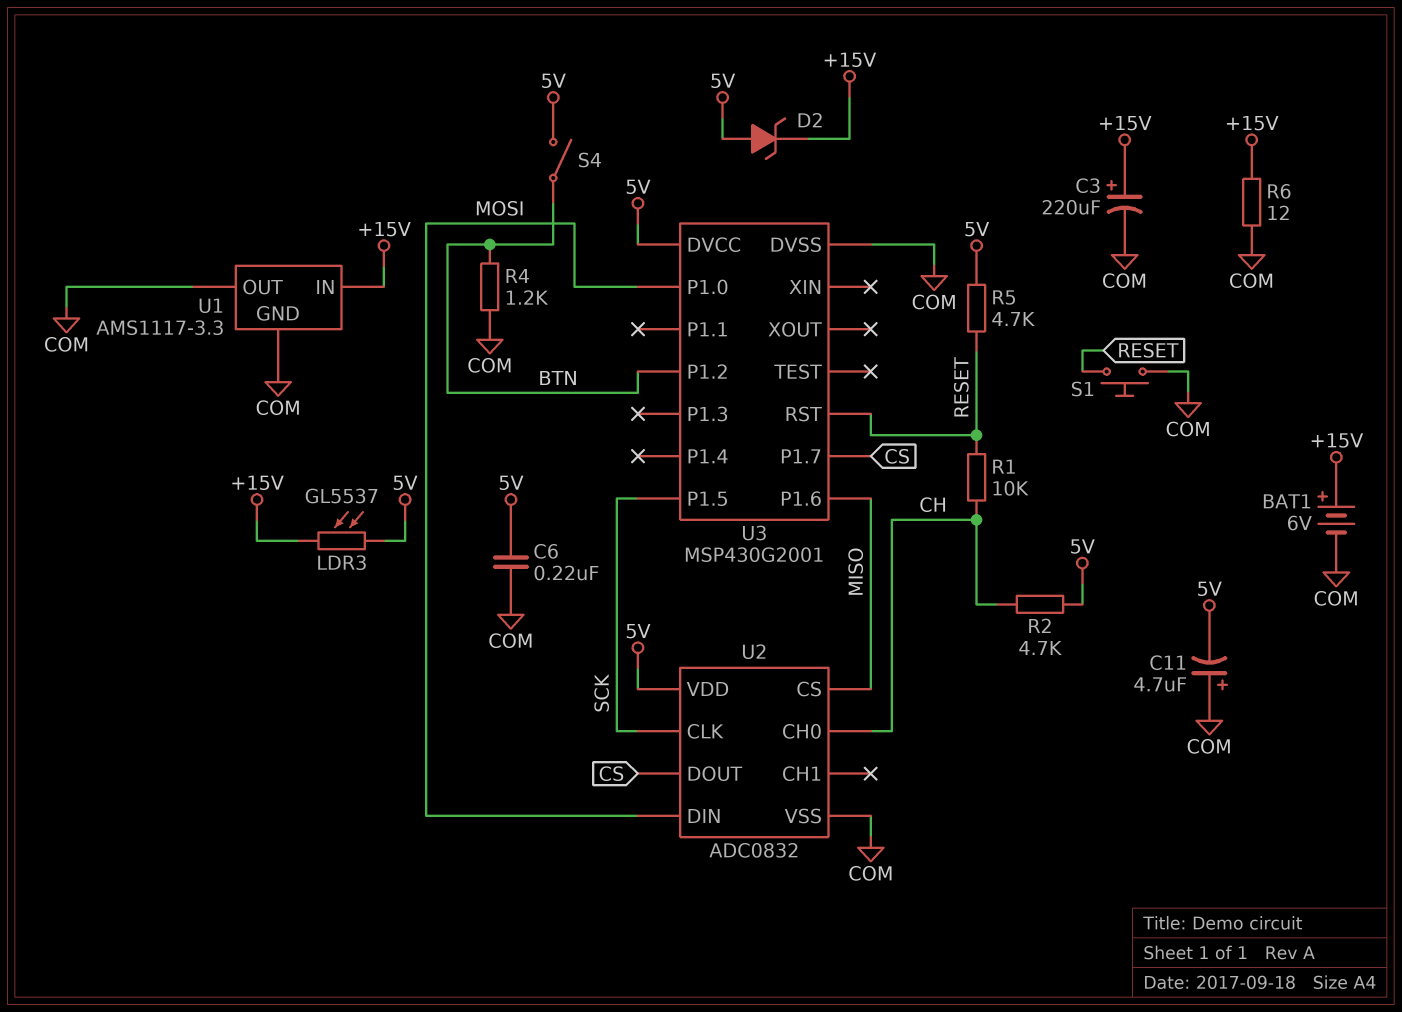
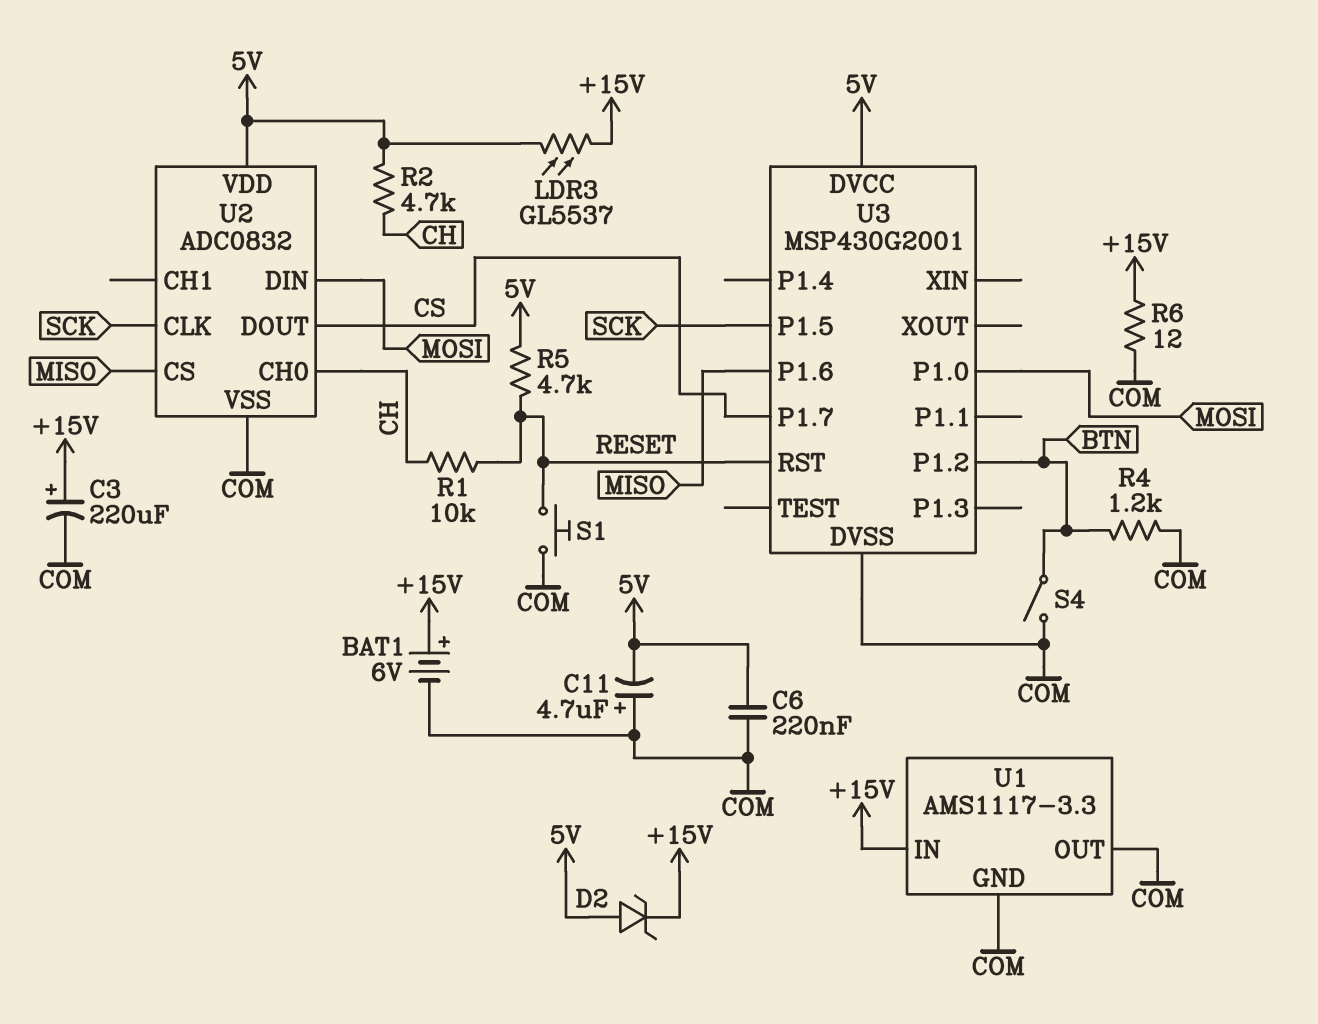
S4: switch (5V, BTN) -> switch (BTN, COM)

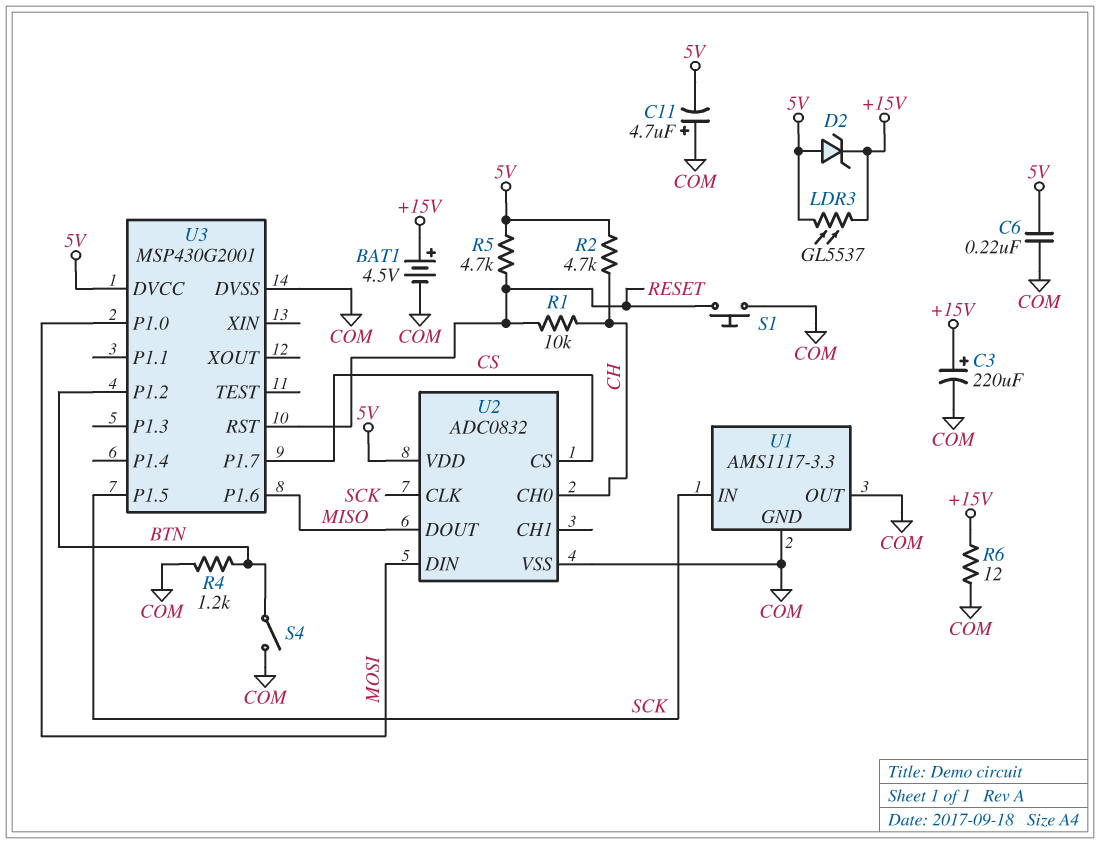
BAT1: 6V (plus +15V, minus COM) -> 4.5V (plus +15V, minus COM)
U1 pin IN: +15V -> SCK
U2 pin CS: MISO -> CS
U2 pin DOUT: CS -> MISO

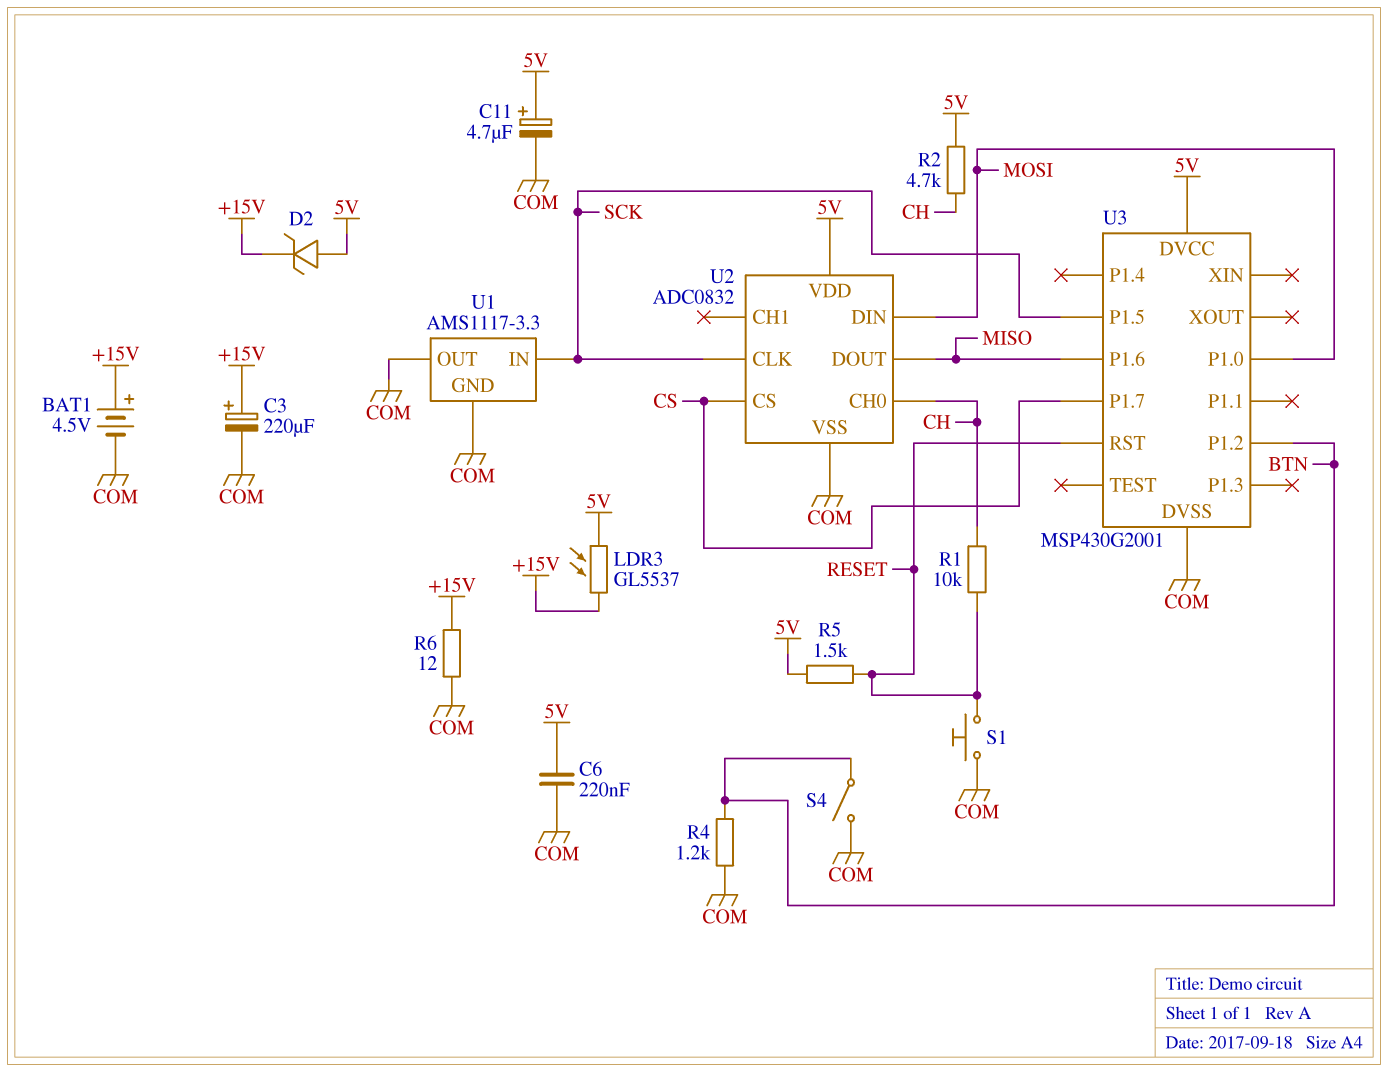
C11: 4.7uF (plus COM, minus 5V) -> 4.7uF (plus 5V, minus COM)
R5: 4.7k (5V, RESET) -> 1.5k (5V, RESET)

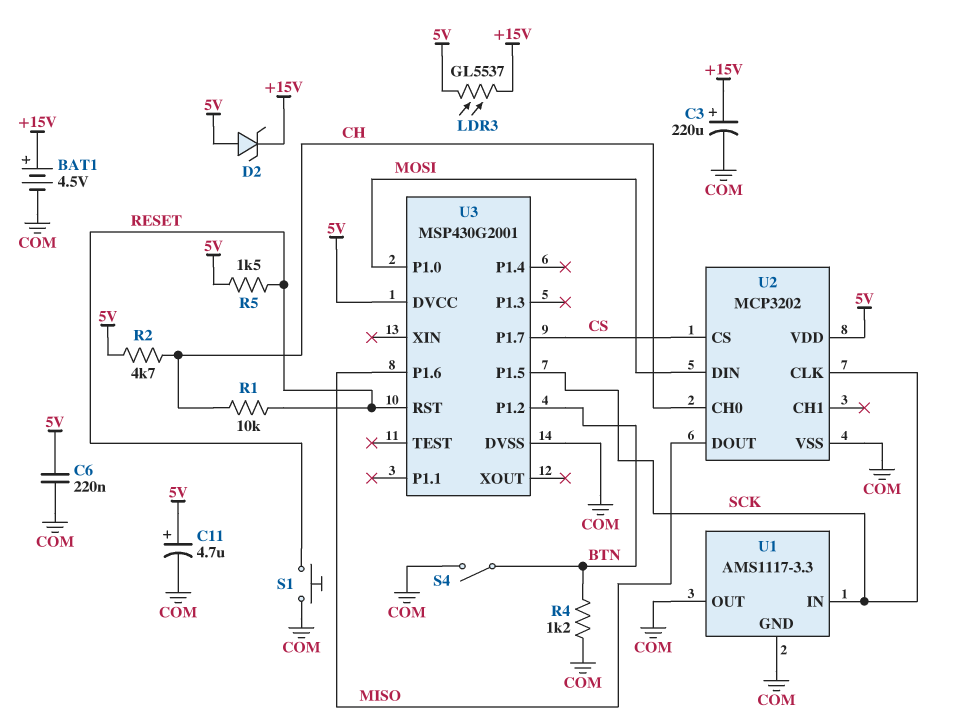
R6: 12 (+15V, COM) -> none
U2: ADC0832 -> MCP3202

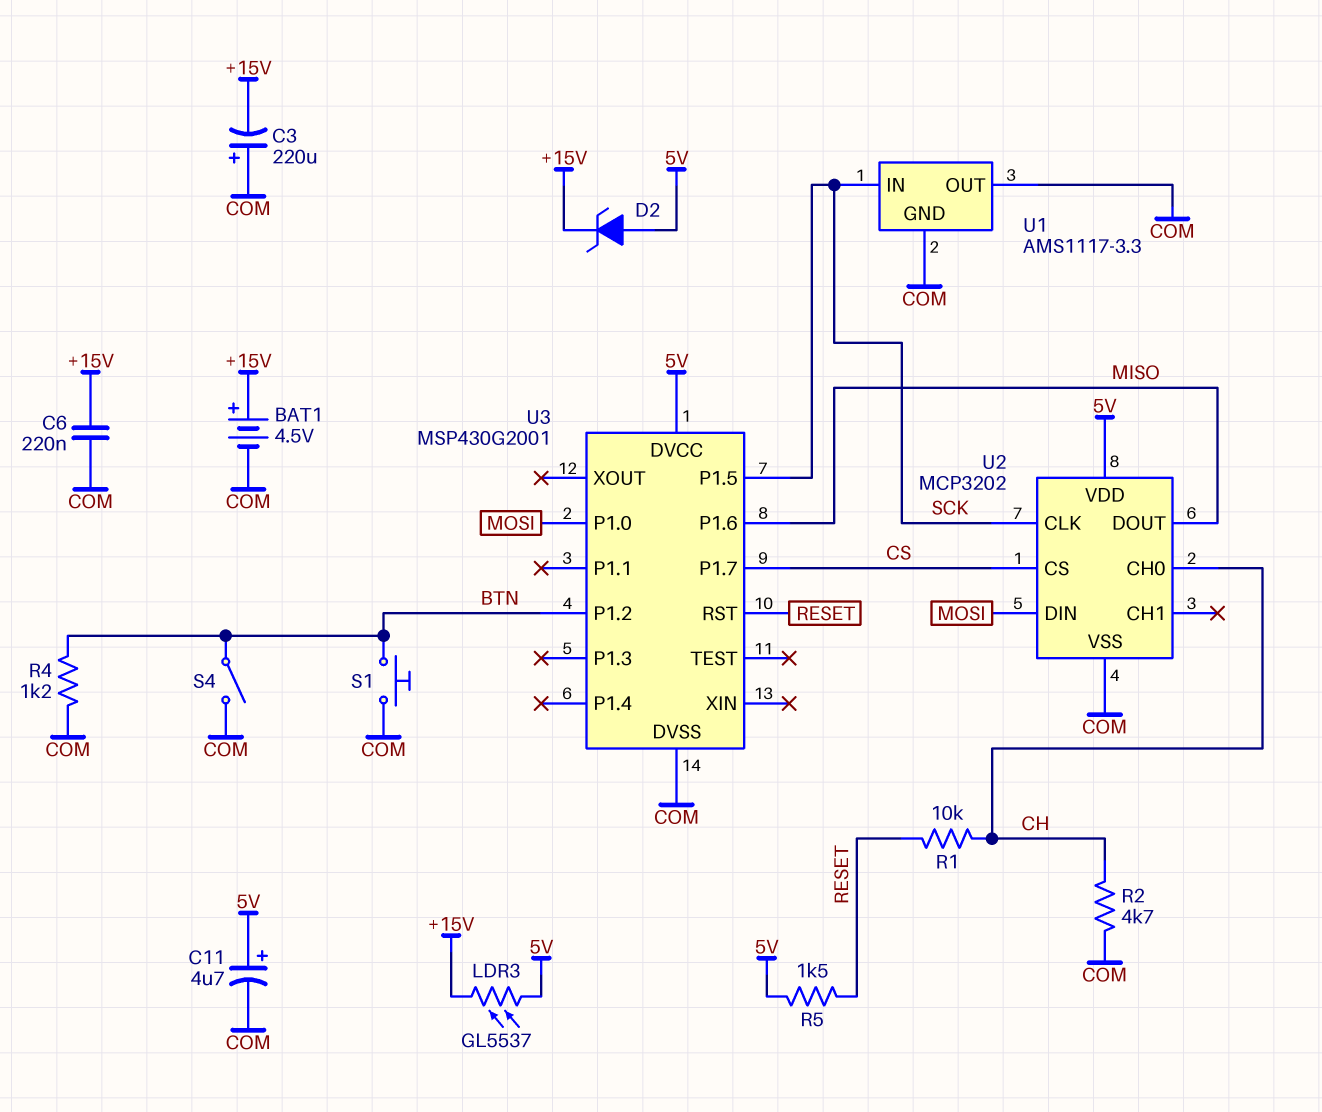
C3: 220uF (plus +15V, minus COM) -> 220uF (plus COM, minus +15V)
C6: 220nF (5V, COM) -> 220nF (+15V, COM)
R2: 4.7k (5V, CH) -> 4.7k (CH, COM)
S1: button (COM, RESET) -> button (BTN, COM)

